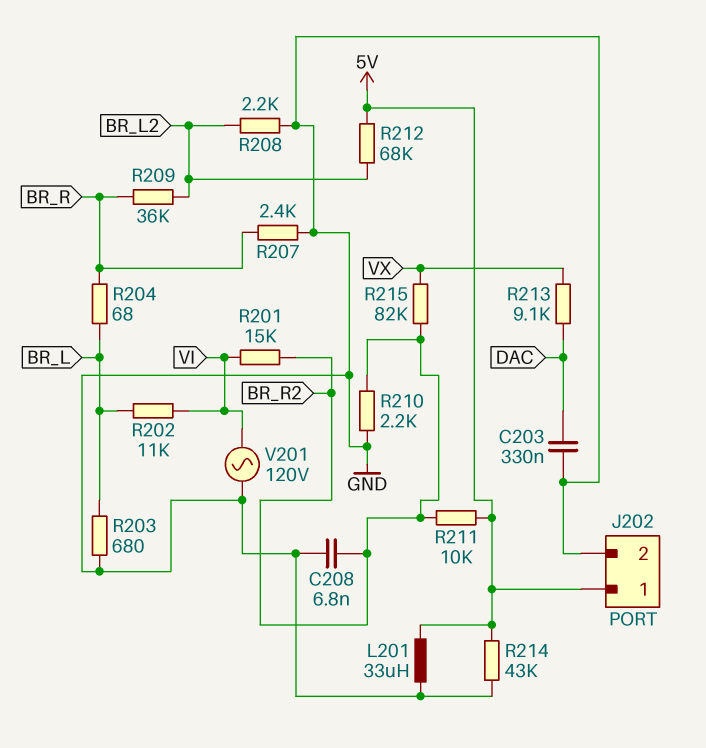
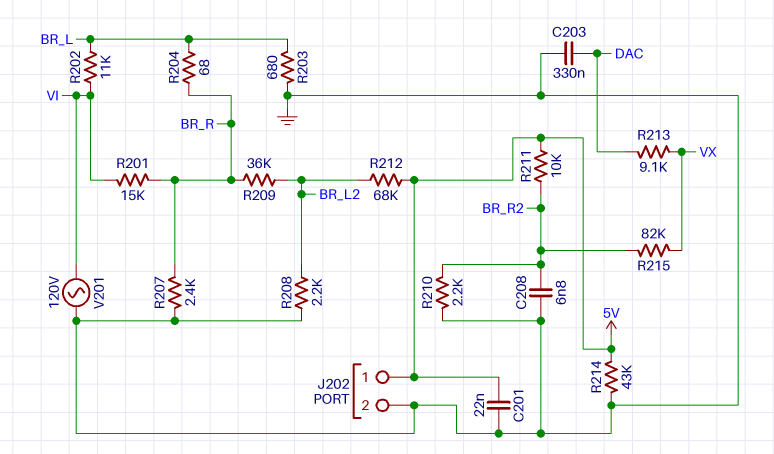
C201: none -> 22nF (5V, GND)
L201: 33uH (5V, GND) -> none
R201: 15k (BR_R2, VI) -> 15k (BR_R, VI)

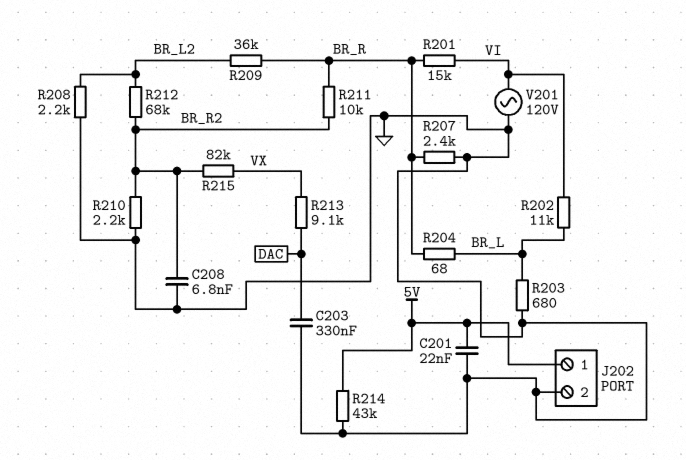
R211: 10k (5V, BR_R2) -> 10k (BR_R, BR_R2)
R212: 68k (5V, BR_L2) -> 68k (BR_L2, BR_R2)

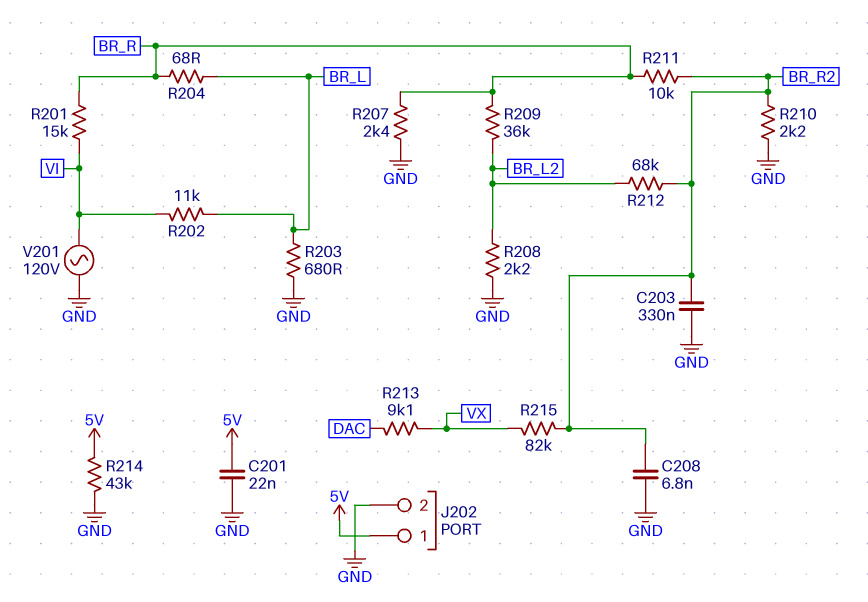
C203: 330nF (DAC, GND) -> 330nF (BR_R2, GND)

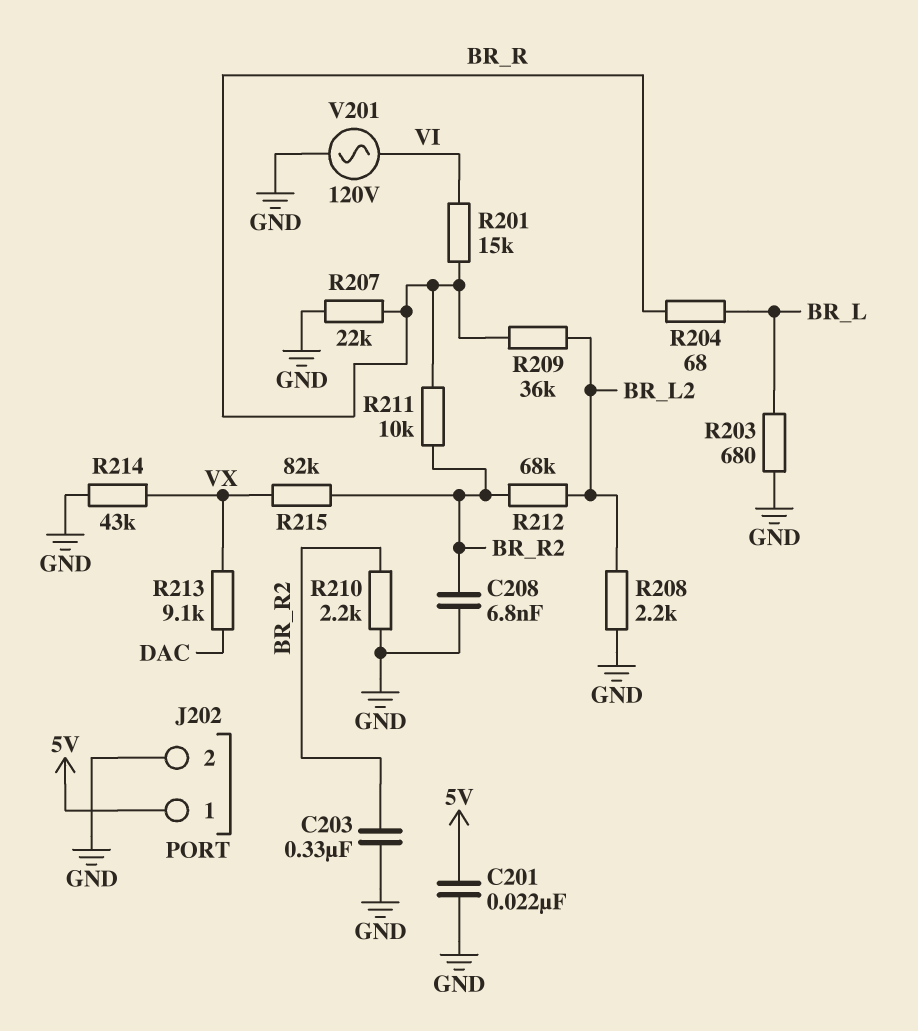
R202: 11k (BR_L, VI) -> none
R207: 2.4k (BR_R, GND) -> 22k (BR_R, GND)
R214: 43k (5V, GND) -> 43k (GND, VX)

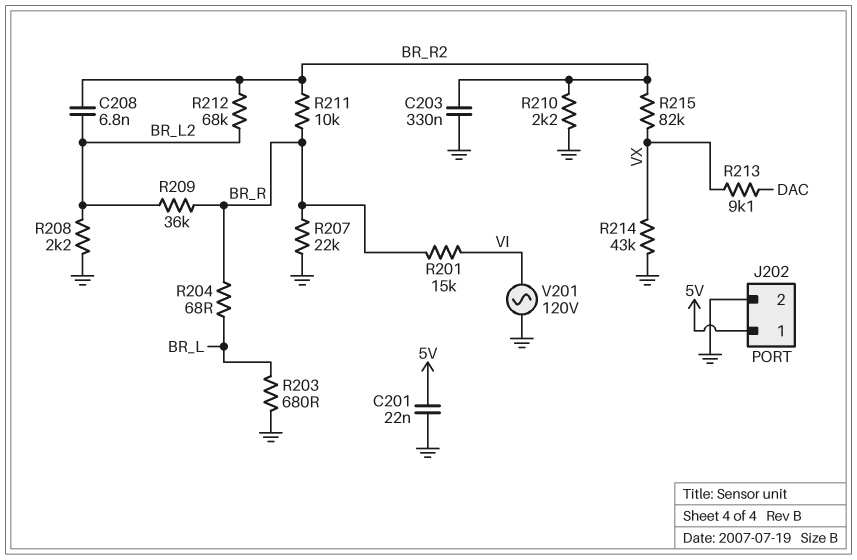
C208: 6.8nF (BR_R2, GND) -> 6.8nF (BR_L2, BR_R2)

